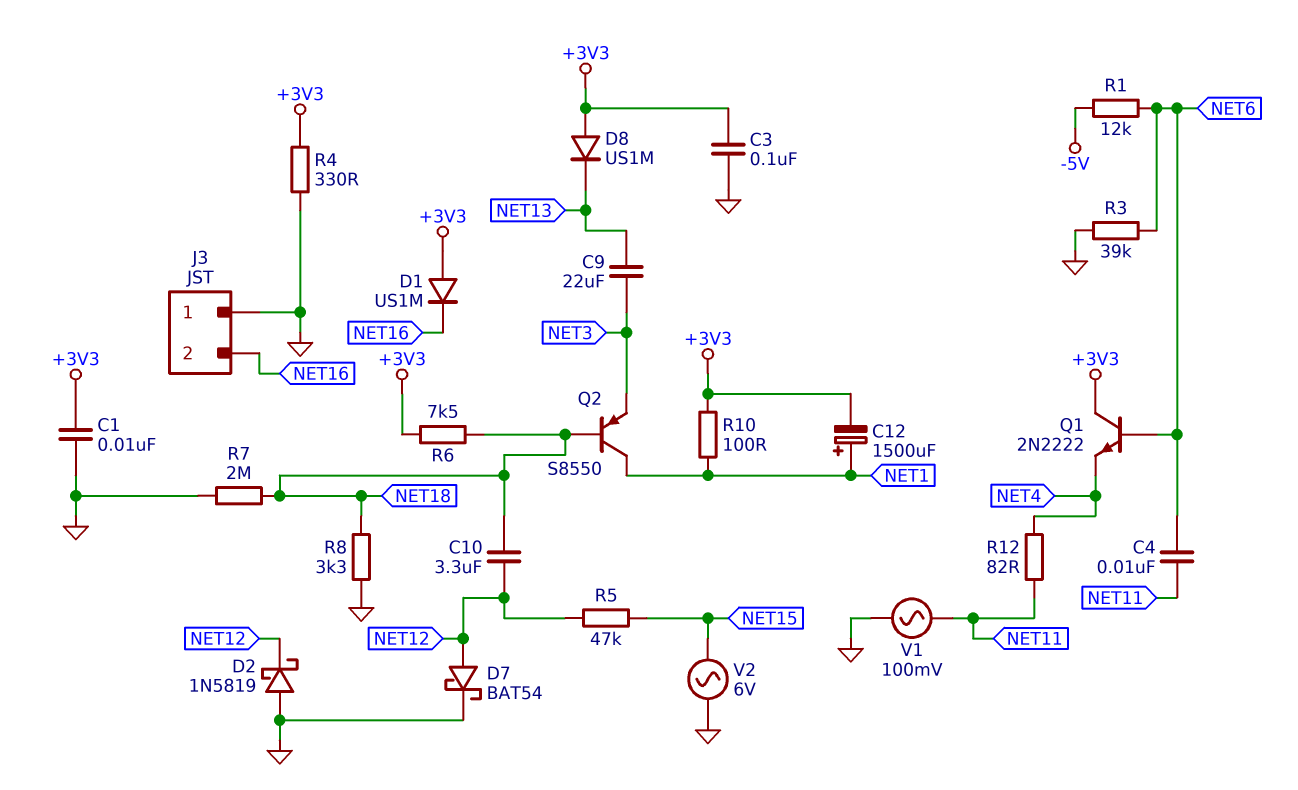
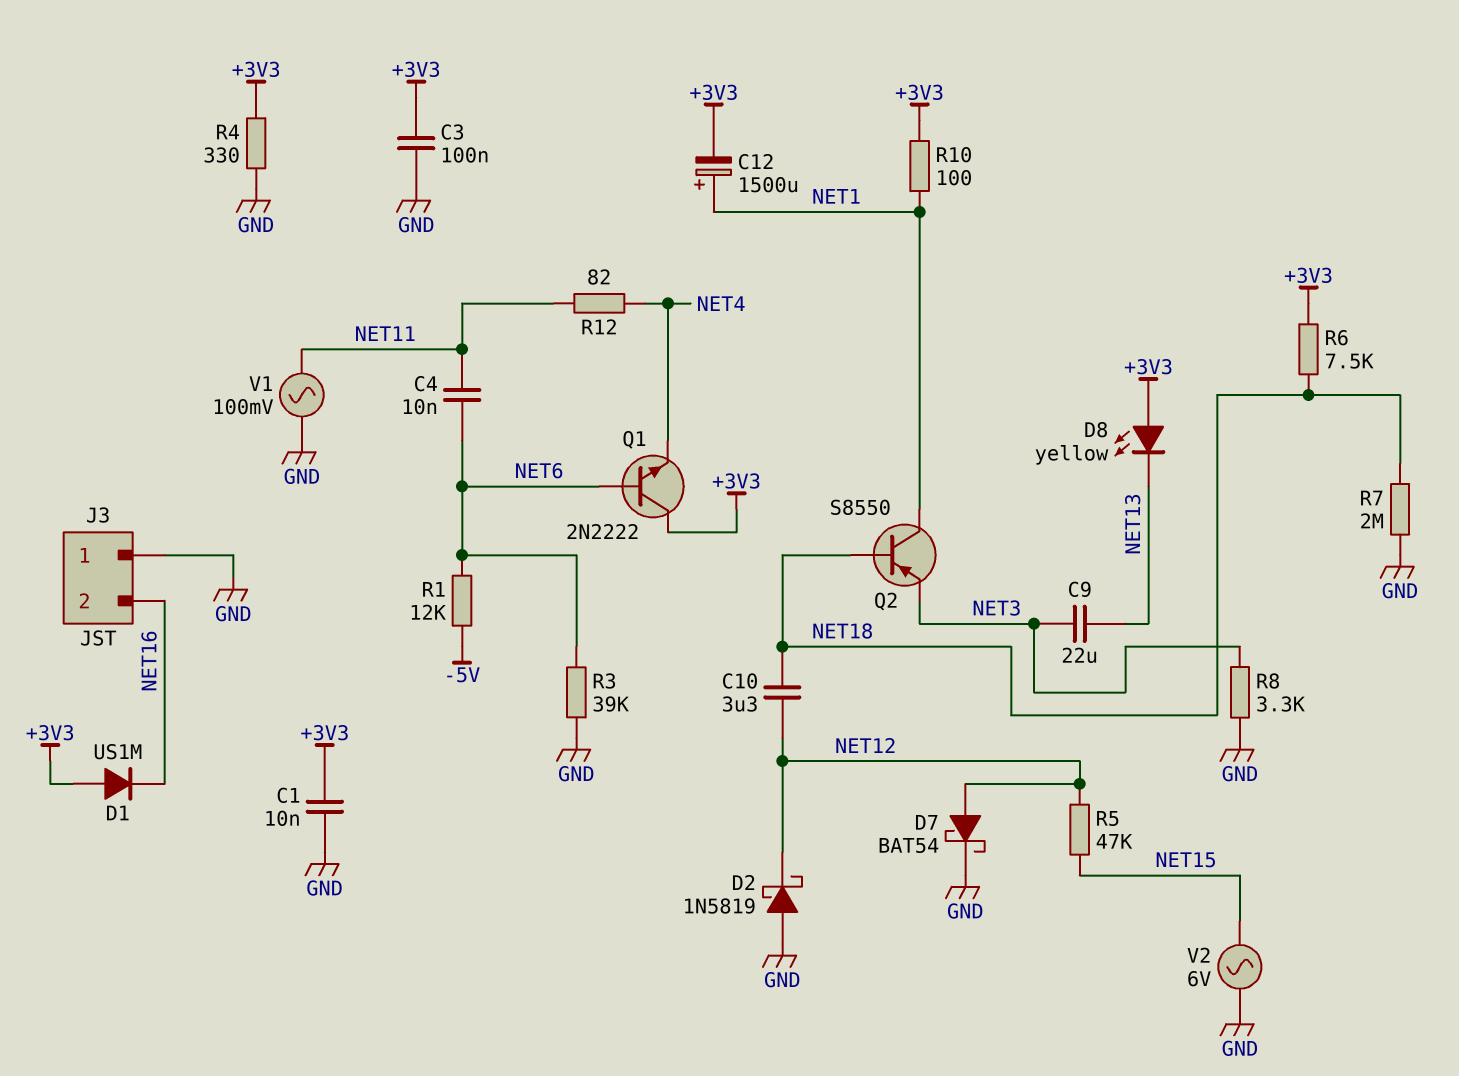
D8: diode US1M (A +3V3, K NET13) -> LED yellow (A +3V3, K NET13)
R8: 3.3k (GND, NET18) -> 3.3k (GND, NET3)

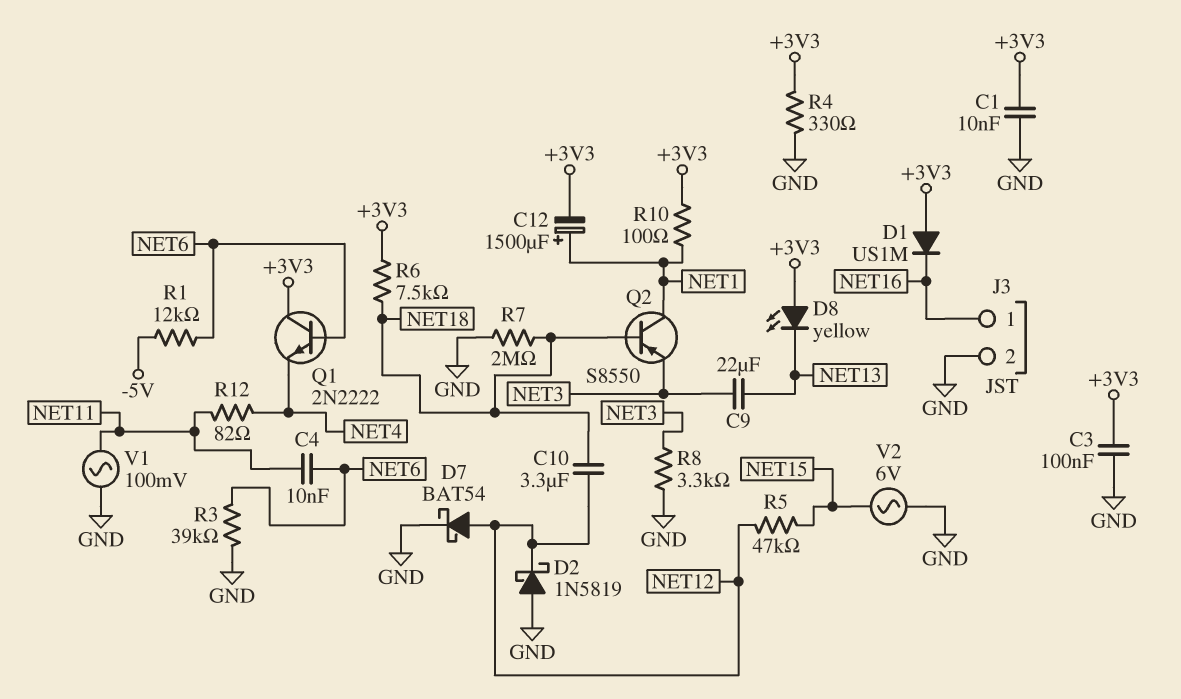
J3 pin 1: GND -> NET16
J3 pin 2: NET16 -> GND

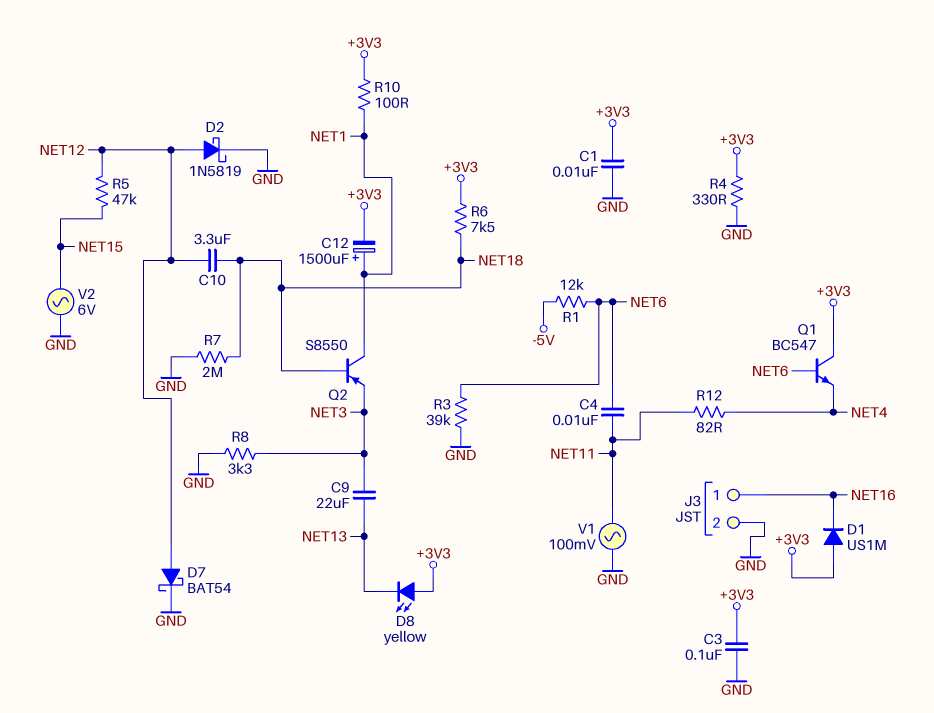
D2: schottky 1N5819 (A GND, K NET12) -> schottky 1N5819 (A NET12, K GND)
Q1: NPN 2N2222 (B NET6, C +3V3, E NET4) -> NPN BC547 (B NET6, C +3V3, E NET4)

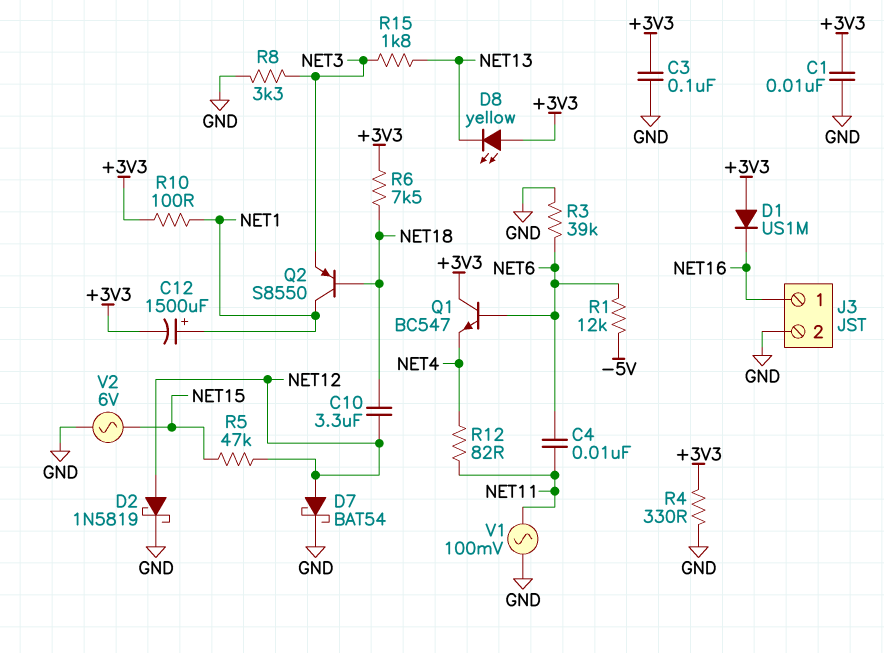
C9: 22uF (NET3, NET13) -> none
R7: 2M (GND, NET18) -> none
R15: none -> 1.8k (NET3, NET13)

